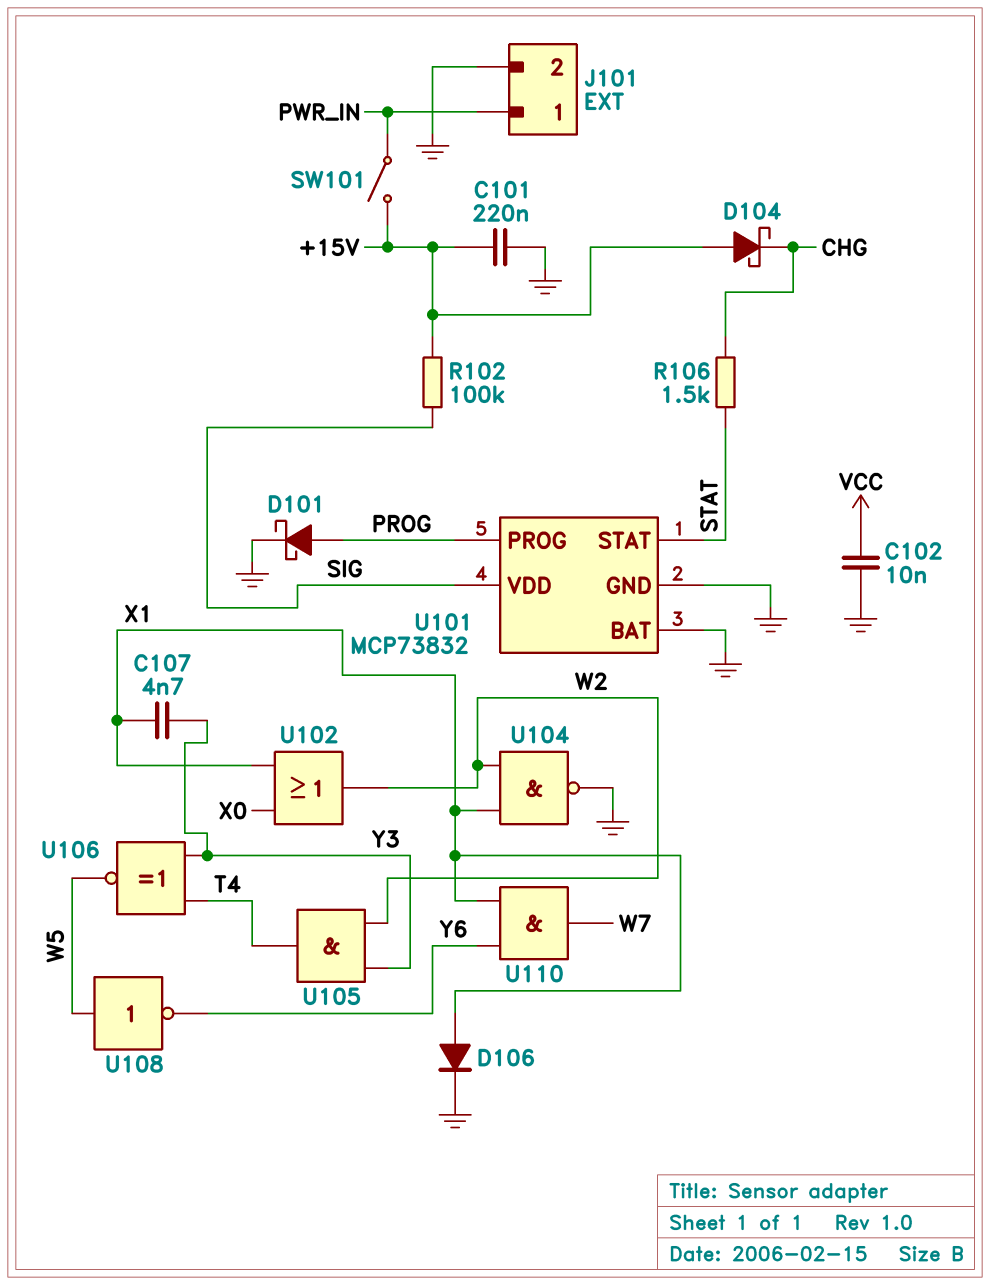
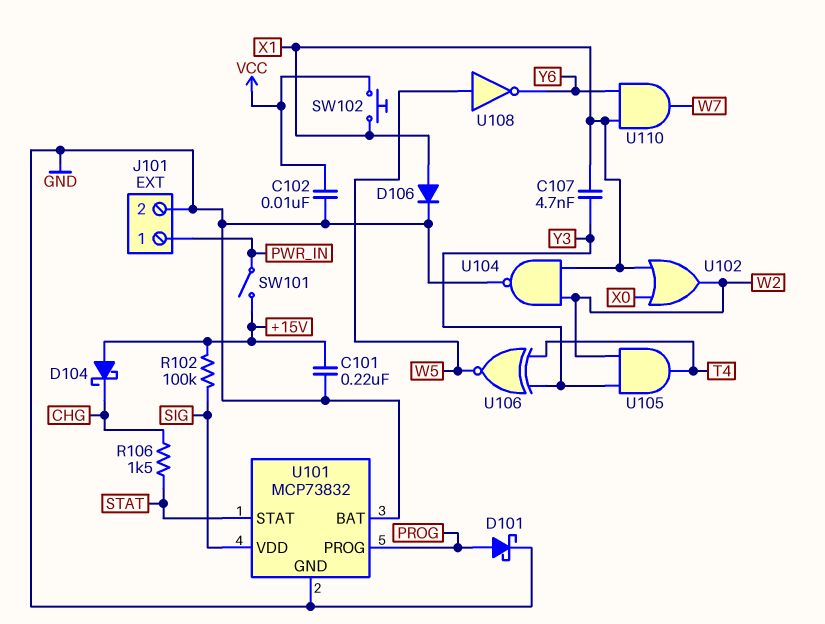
SW102: none -> button (VCC, X1)

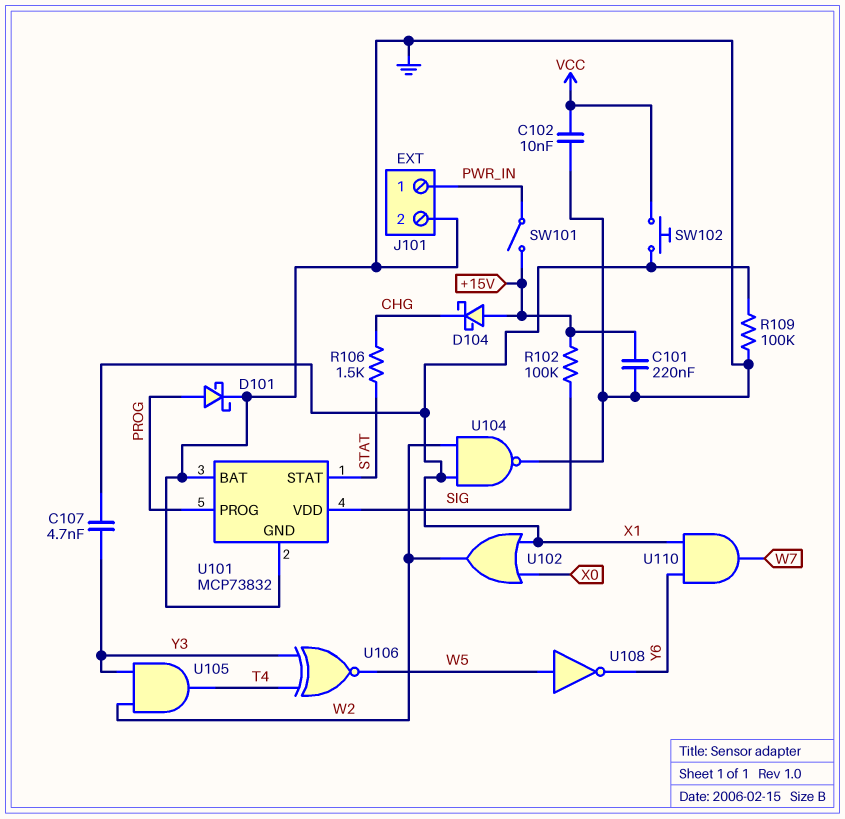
D106: diode (A X1, K GND) -> none
R109: none -> 100k (GND, X1)

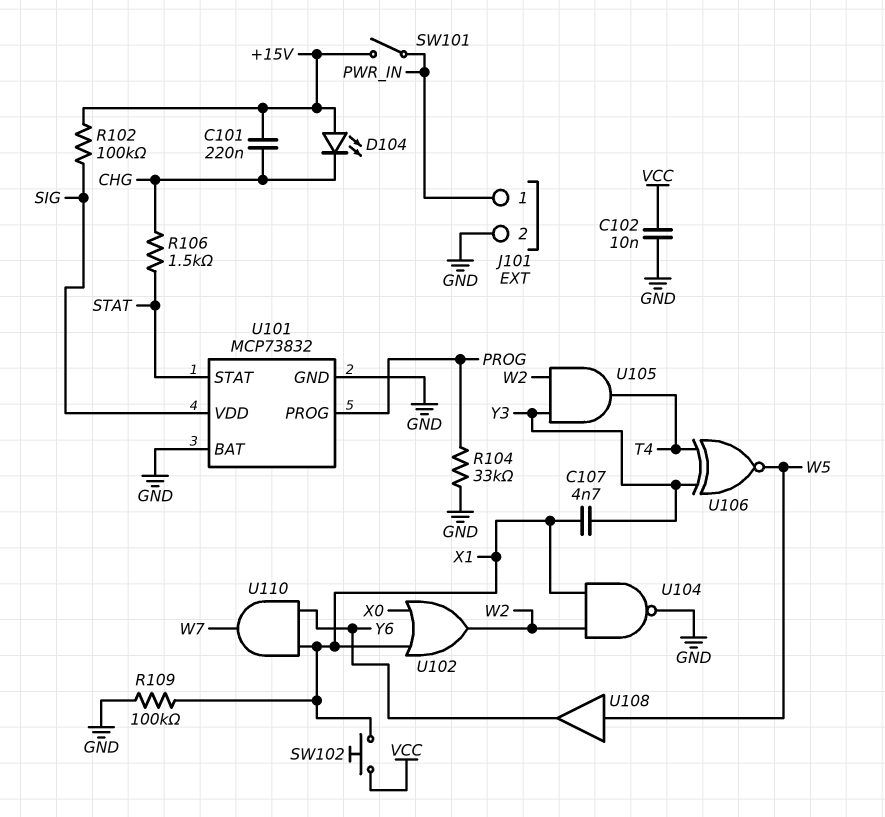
C101: 220nF (+15V, GND) -> 220nF (+15V, CHG)
D101: schottky (A PROG, K GND) -> none
D104: schottky (A +15V, K CHG) -> LED (A +15V, K CHG)
R104: none -> 33k (GND, PROG)
U108: NOT (in W5, out Y6) -> buffer (in W5, out Y6)

